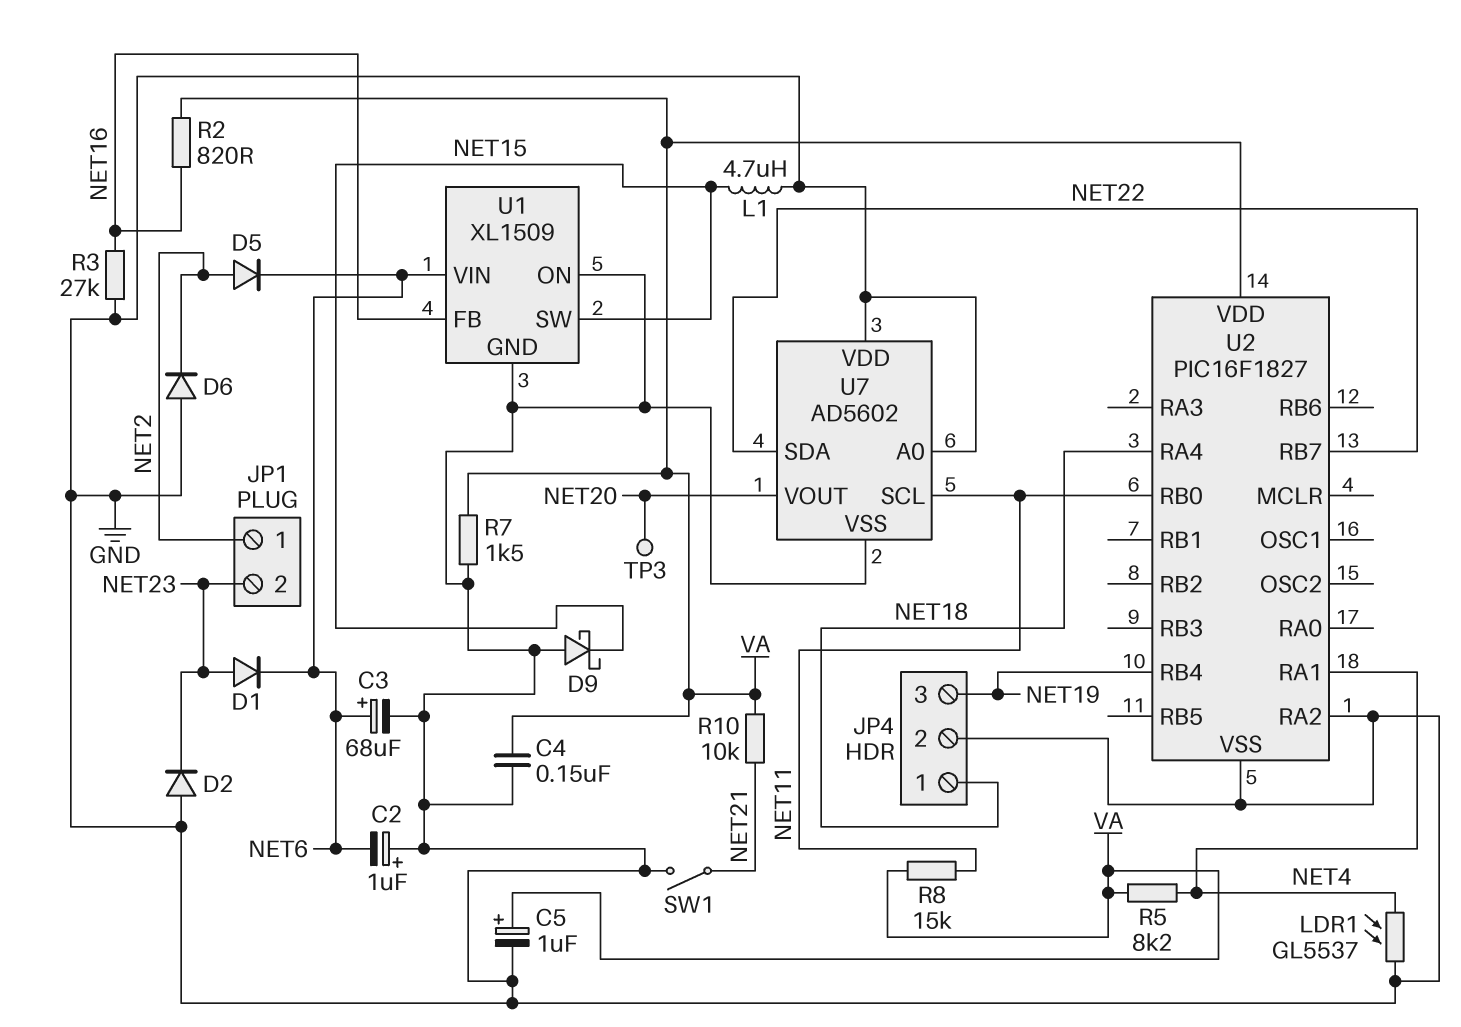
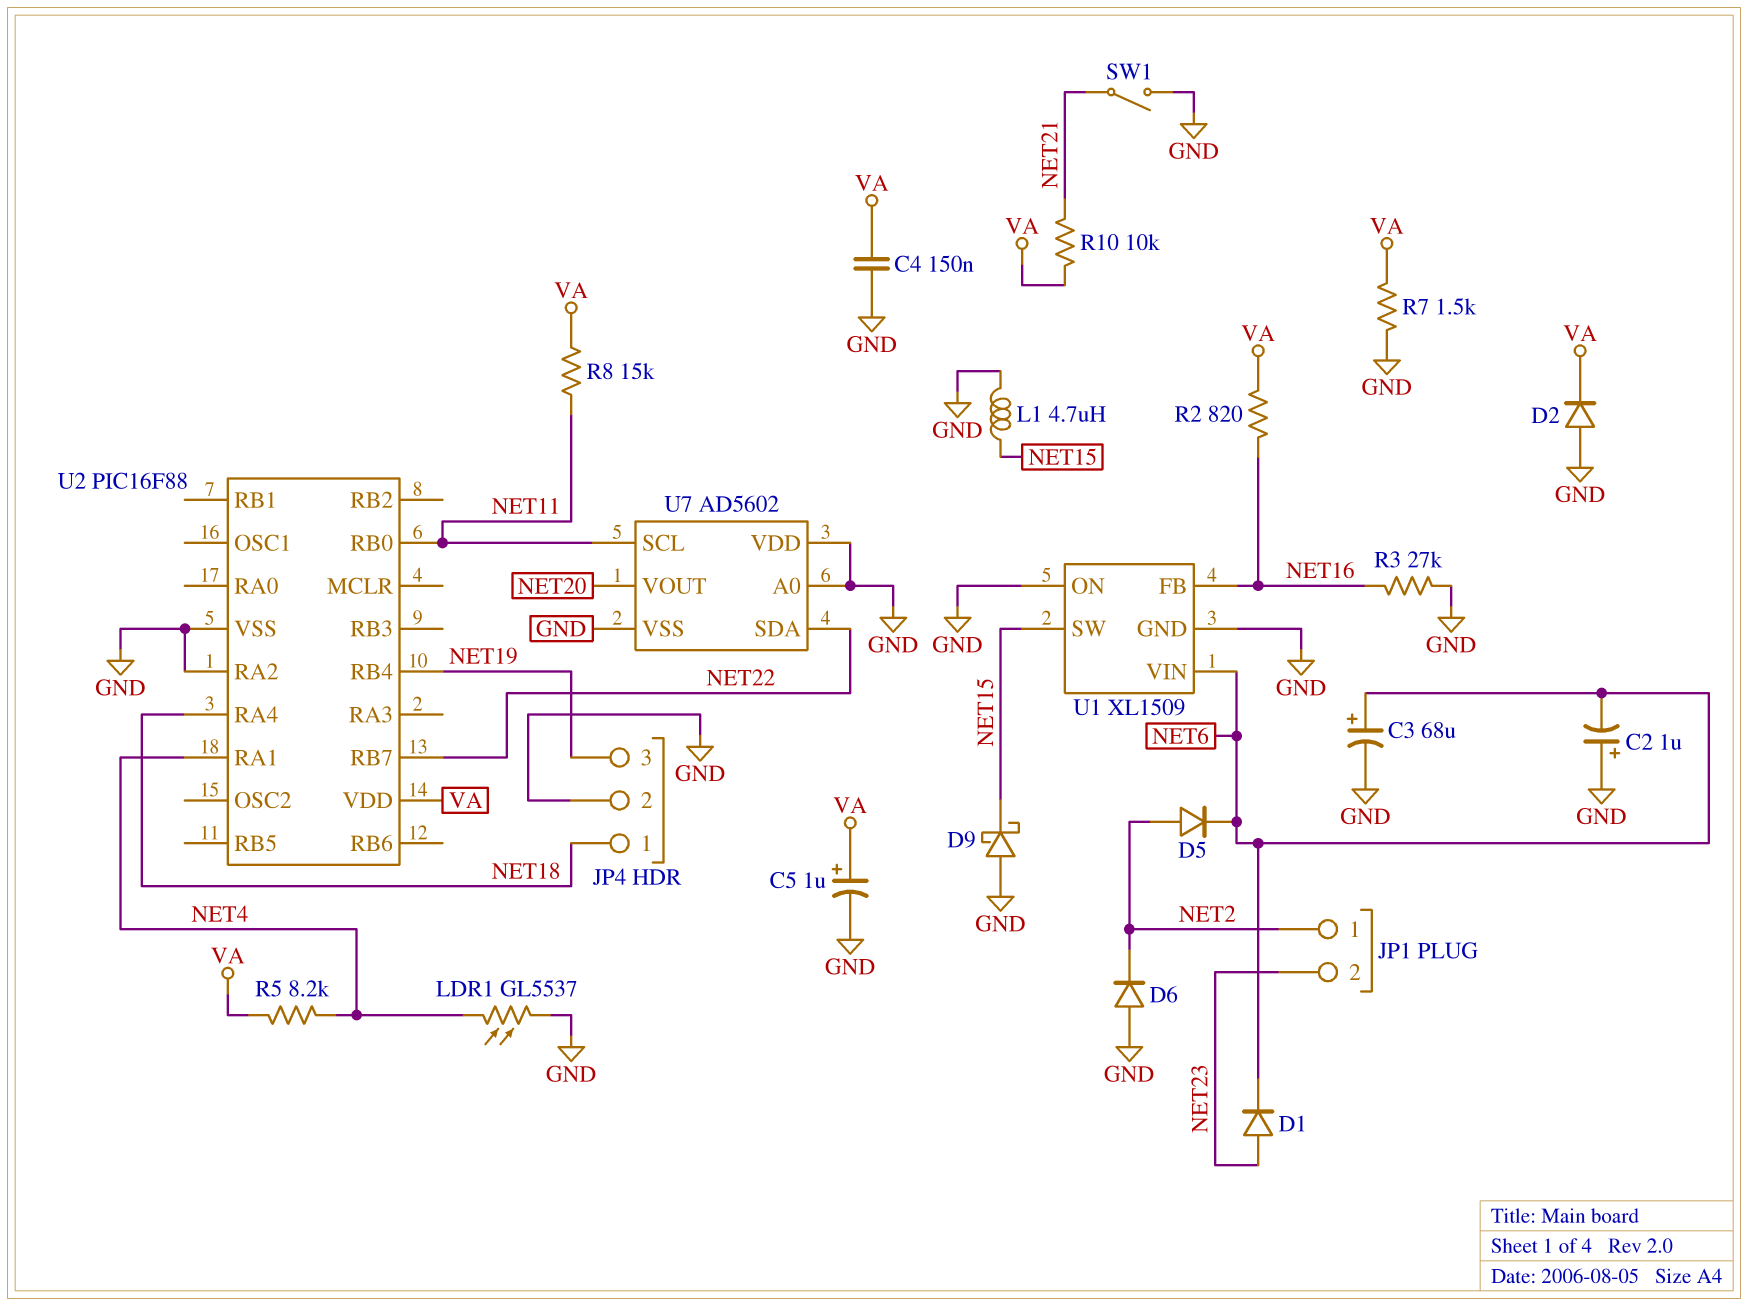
D2: diode (A GND, K NET23) -> diode (A GND, K VA)
TP3: test point (NET20) -> none
U2: PIC16F1827 -> PIC16F88

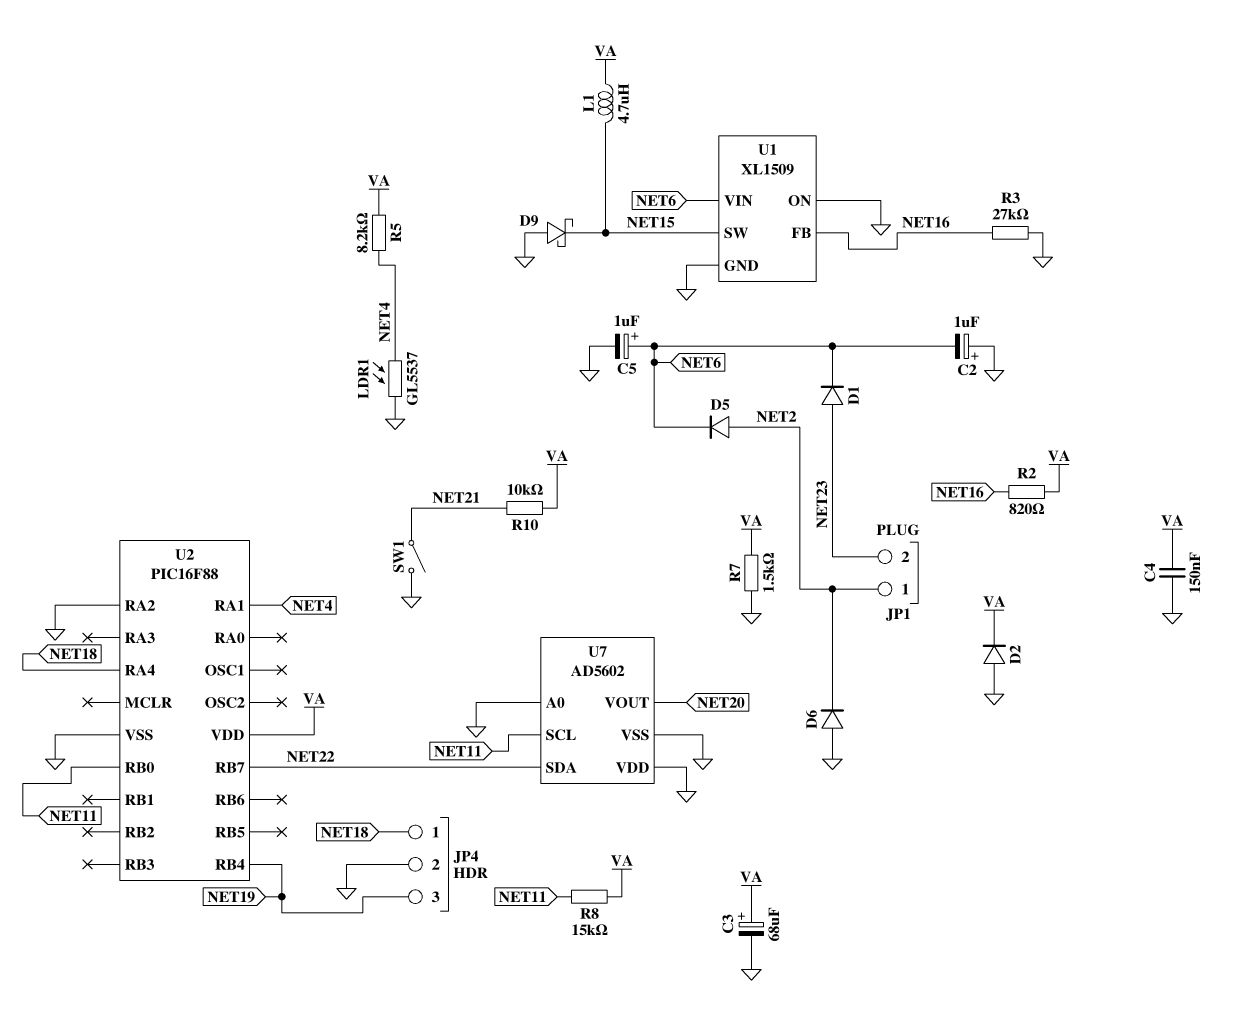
C3: 68uF (plus NET6, minus GND) -> 68uF (plus VA, minus GND)
C5: 1uF (plus VA, minus GND) -> 1uF (plus NET6, minus GND)
L1: 4.7uH (GND, NET15) -> 4.7uH (NET15, VA)

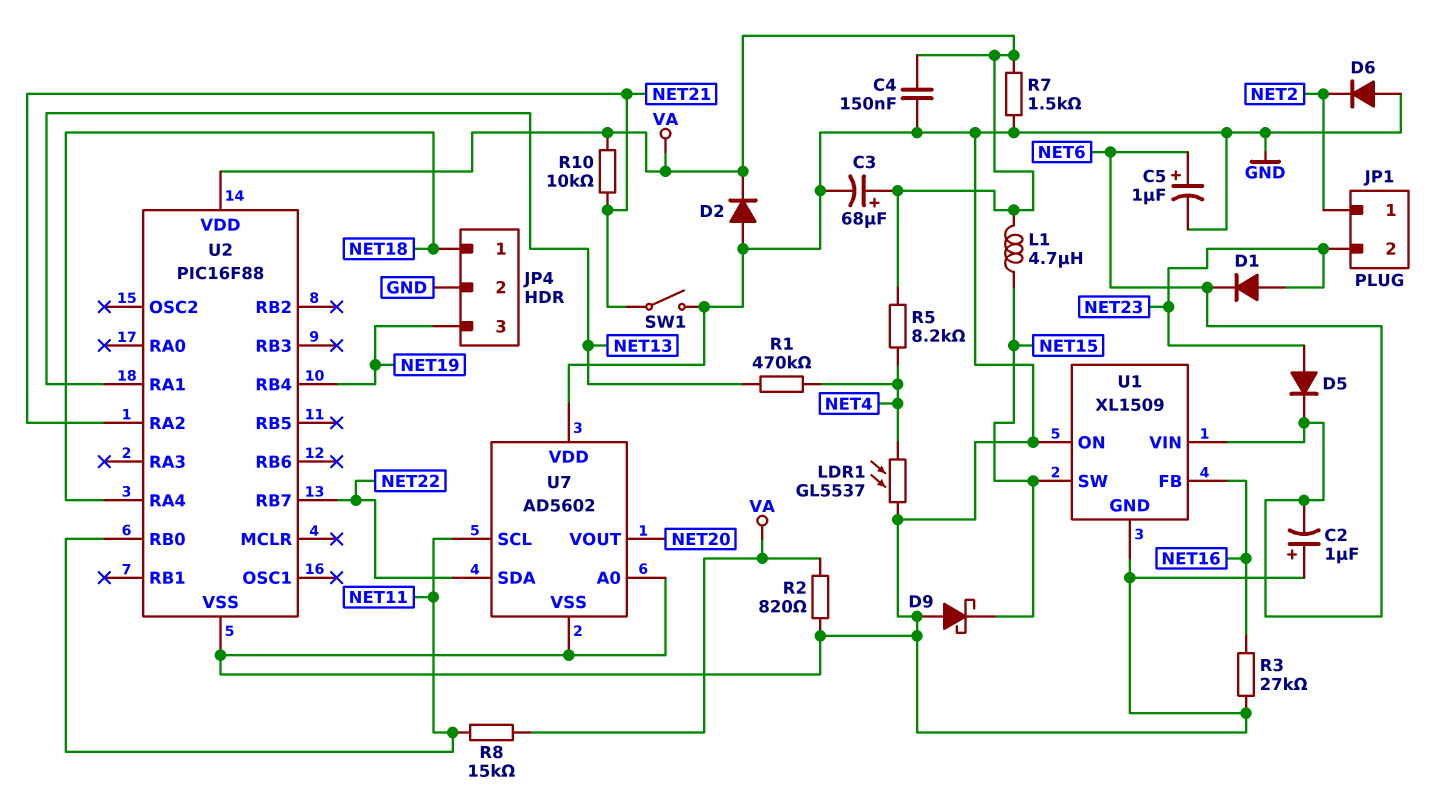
D5: diode (A NET2, K NET6) -> diode (A NET23, K NET6)
R1: none -> 470k (NET4, NET13)
R2: 820 (NET16, VA) -> 820 (GND, VA)
U2 pin RA1: NET4 -> NET13
U2 pin RA2: GND -> NET21

